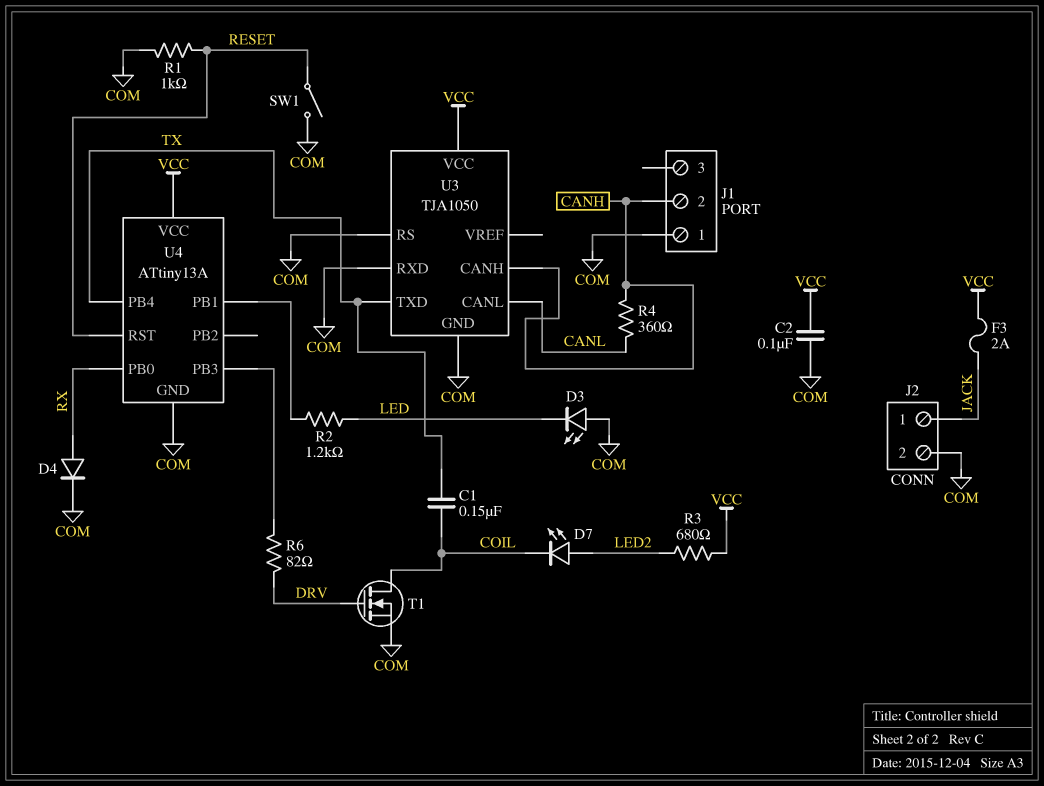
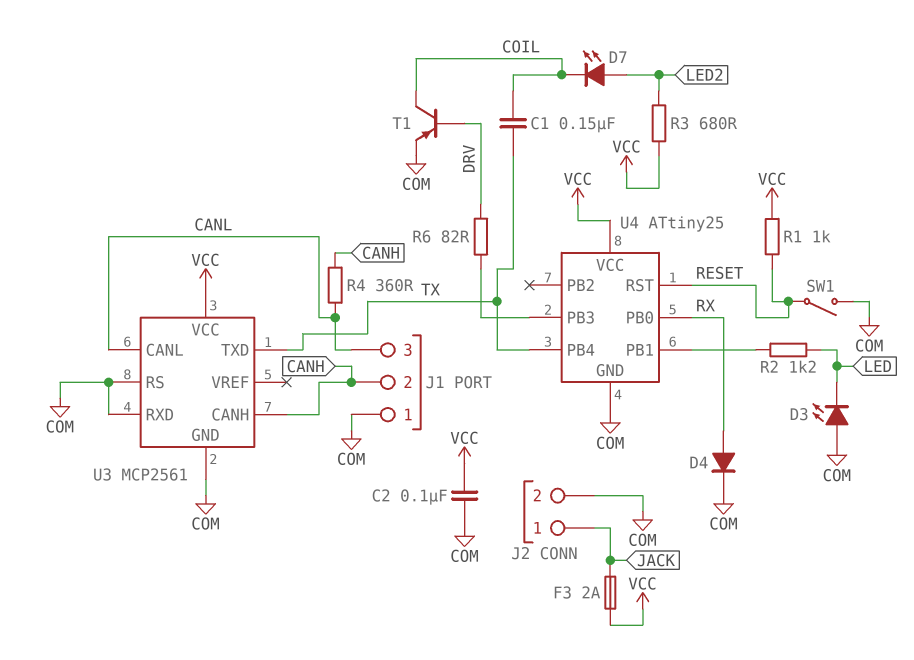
J1 pin 3: none -> CANL
R1: 1k (COM, RESET) -> 1k (RESET, VCC)
T1: NMOS (G DRV, D COIL, S COM) -> PNP (B DRV, C COIL, E COM)
U3: TJA1050 -> MCP2561
U4: ATtiny13A -> ATtiny25

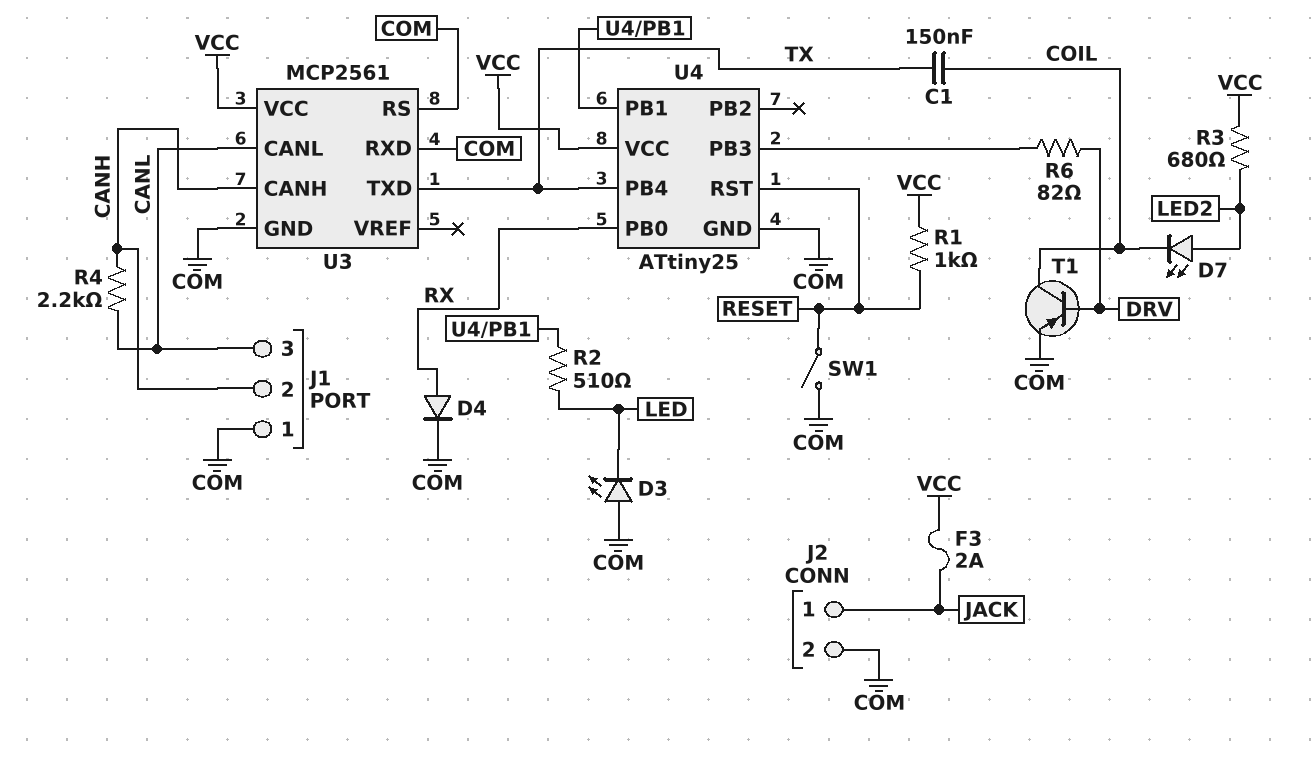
C2: 100nF (COM, VCC) -> none
R2: 1.2k (LED, U4/PB1) -> 510 (LED, U4/PB1)
R4: 360 (CANH, CANL) -> 2.2k (CANH, CANL)

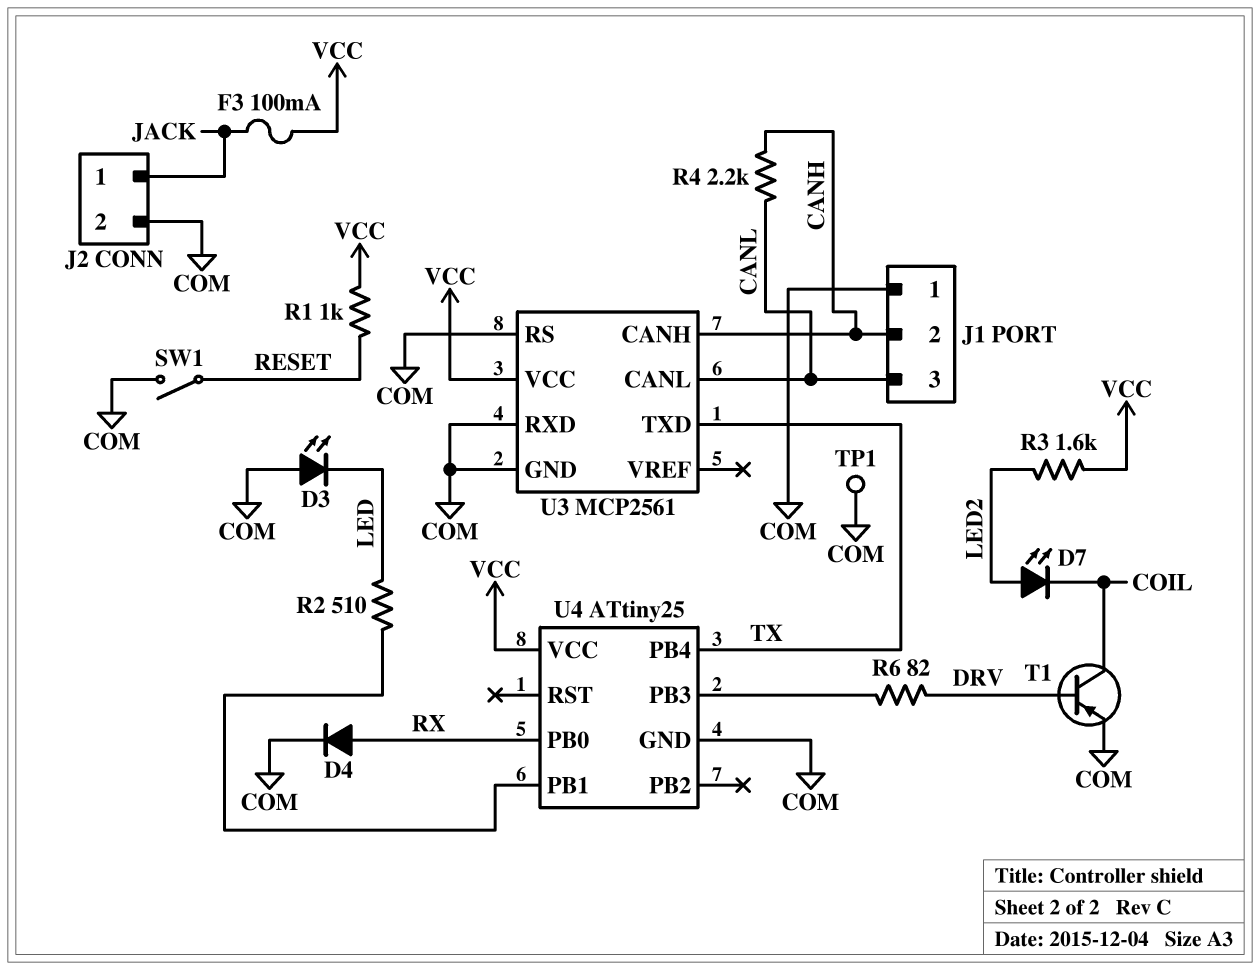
C1: 150nF (COIL, TX) -> none
F3: 2A (JACK, VCC) -> 100mA (JACK, VCC)
R3: 680 (LED2, VCC) -> 1.6k (LED2, VCC)
TP1: none -> test point (COM)
U4 pin RST: RESET -> none

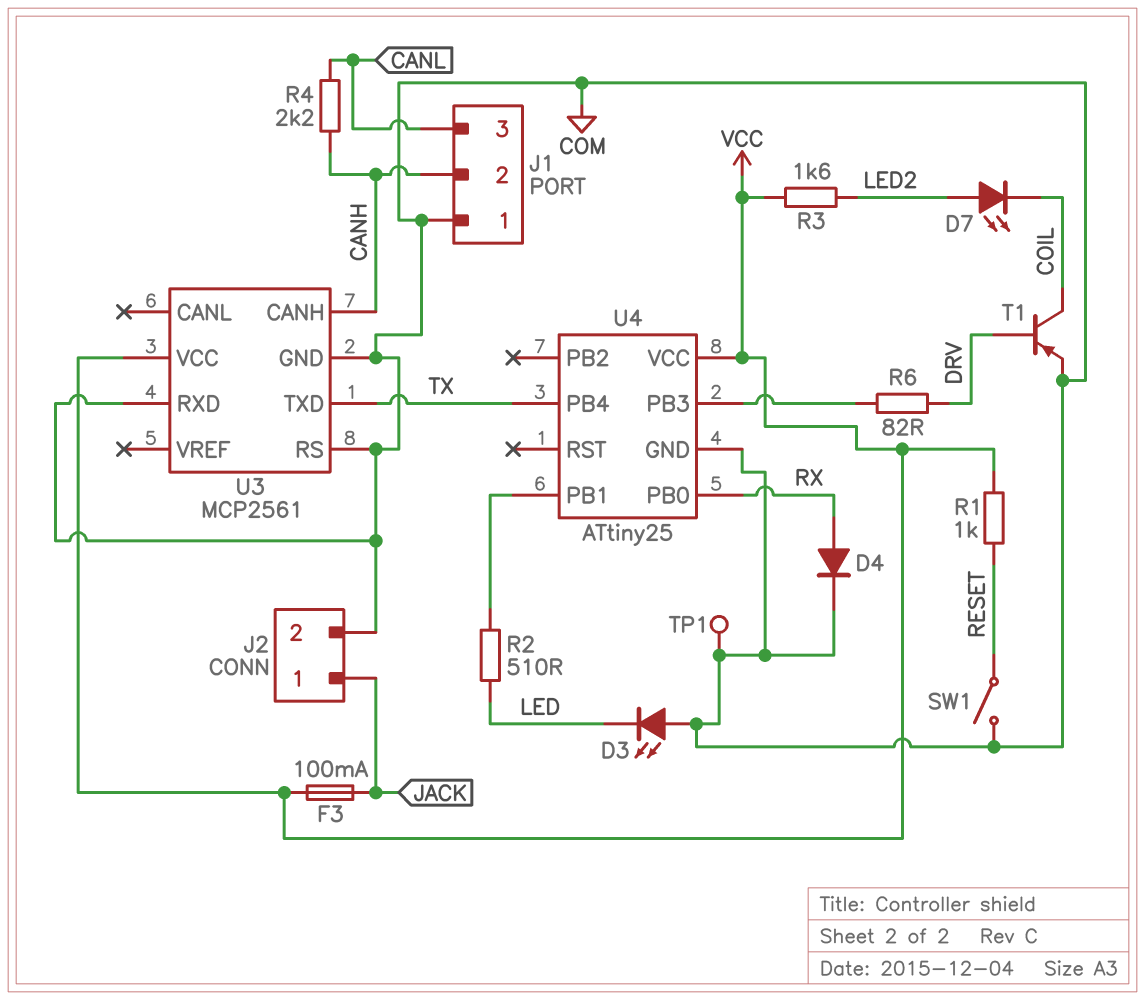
U3 pin CANL: CANL -> none

